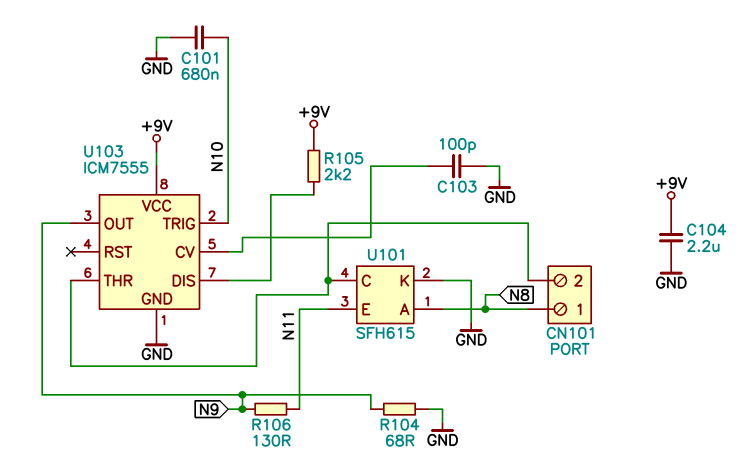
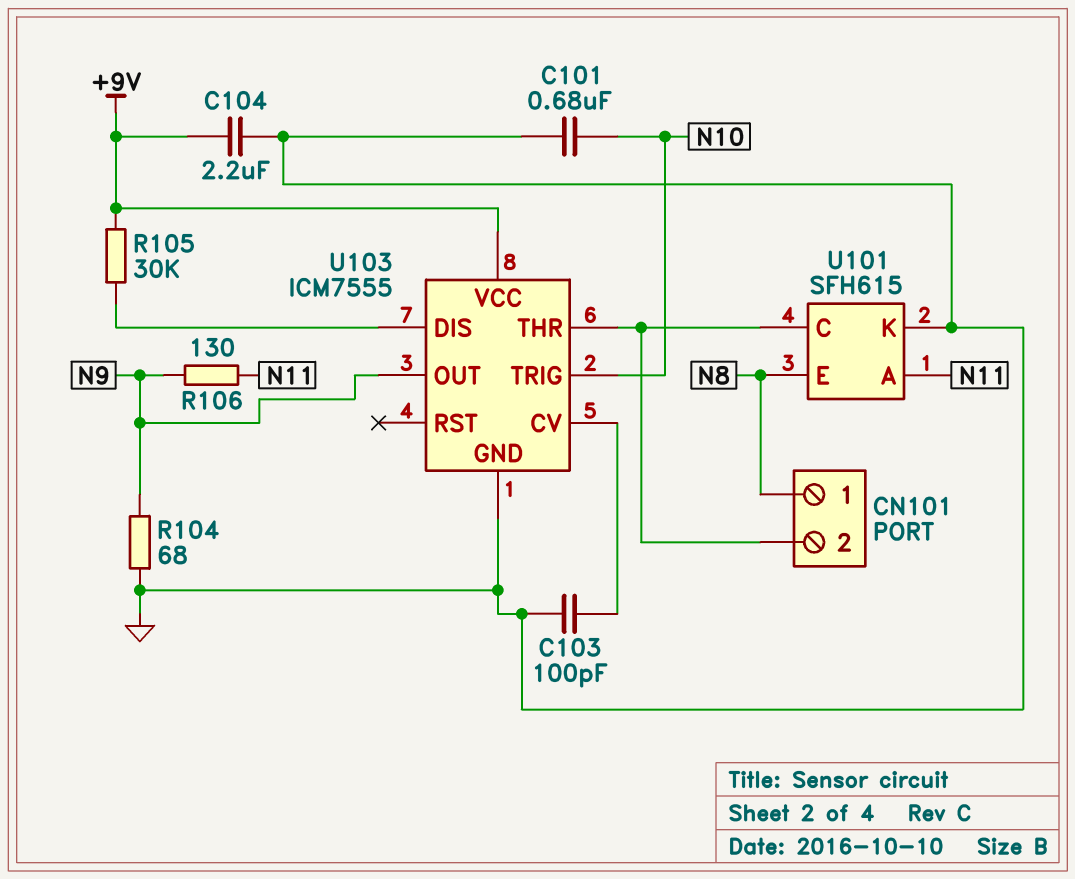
R105: 2.2k (+9V, U103/DIS) -> 30k (+9V, U103/DIS)
U101 pin A: N8 -> N11
U101 pin E: N11 -> N8

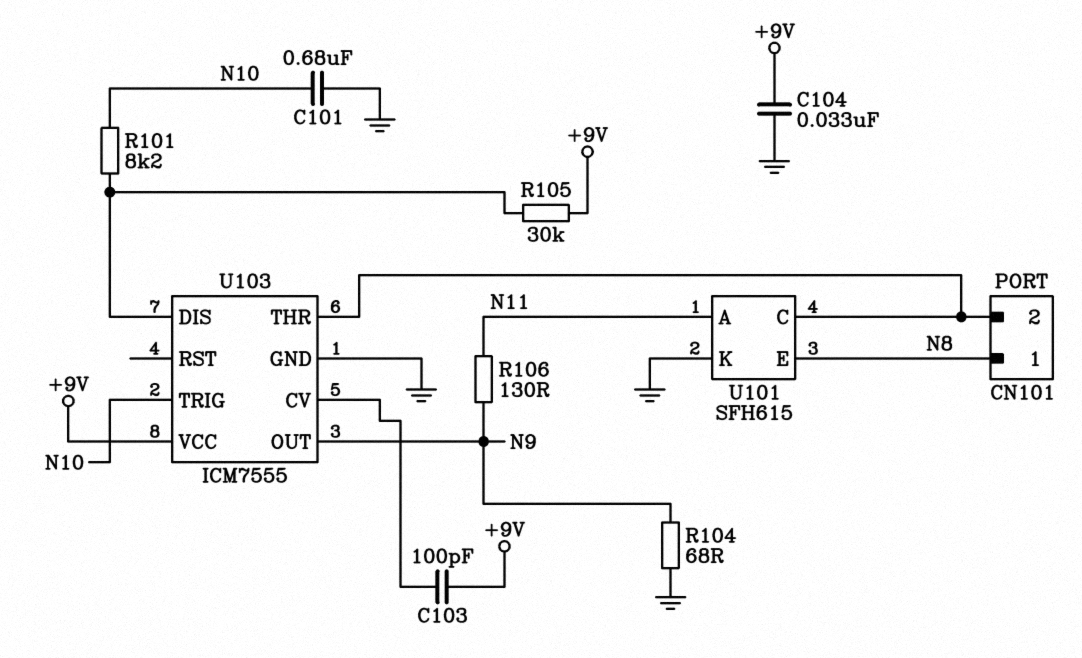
C103: 100pF (GND, U103/CV) -> 100pF (+9V, U103/CV)
C104: 2.2uF (+9V, GND) -> 33nF (+9V, GND)
R101: none -> 8.2k (N10, U103/DIS)

